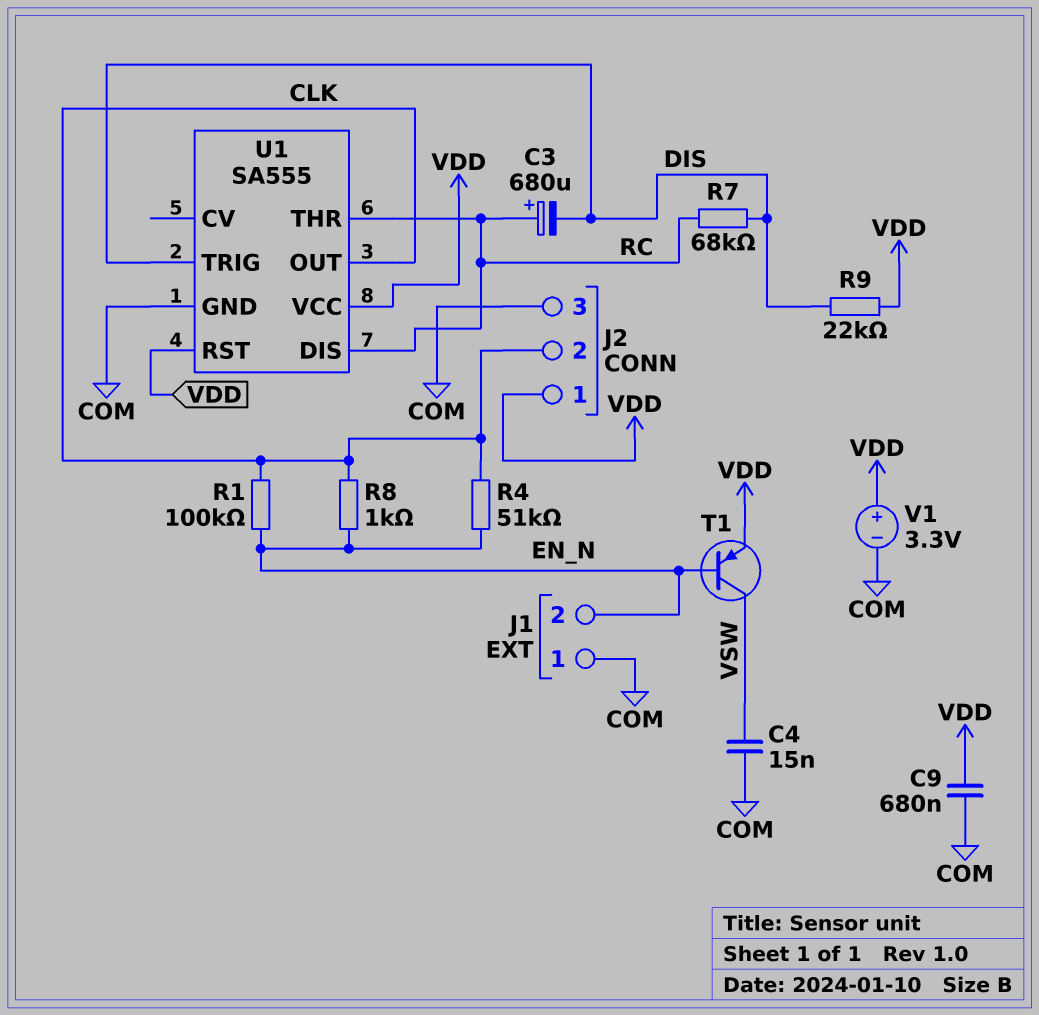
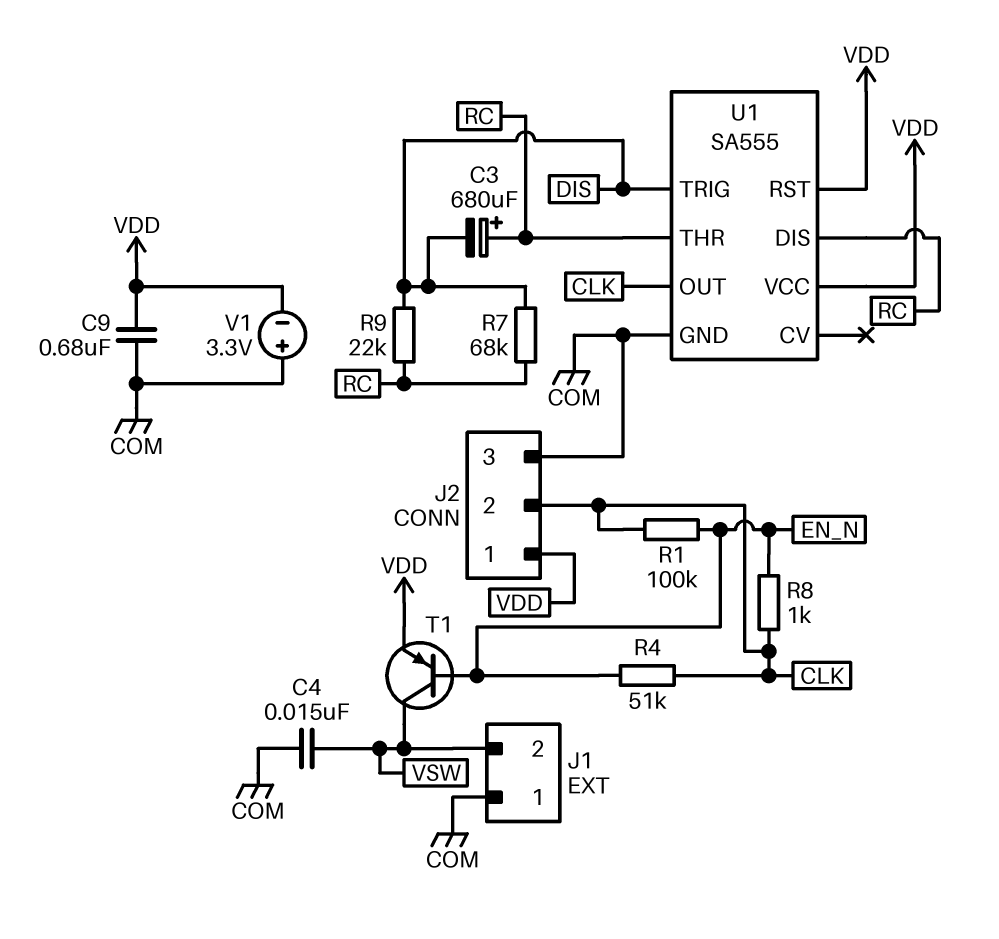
J1 pin 2: EN_N -> VSW
R9: 22k (DIS, VDD) -> 22k (DIS, RC)
V1: 3.3V (plus VDD, minus COM) -> 3.3V (plus COM, minus VDD)

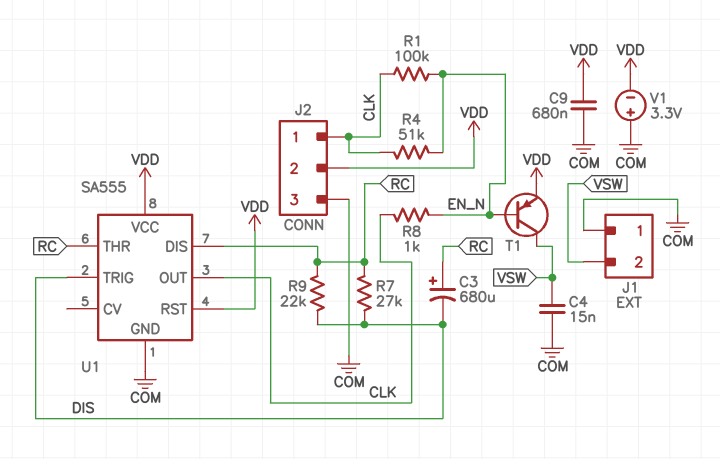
J2 pin 1: VDD -> CLK
J2 pin 2: CLK -> VDD
R7: 68k (DIS, RC) -> 27k (DIS, RC)

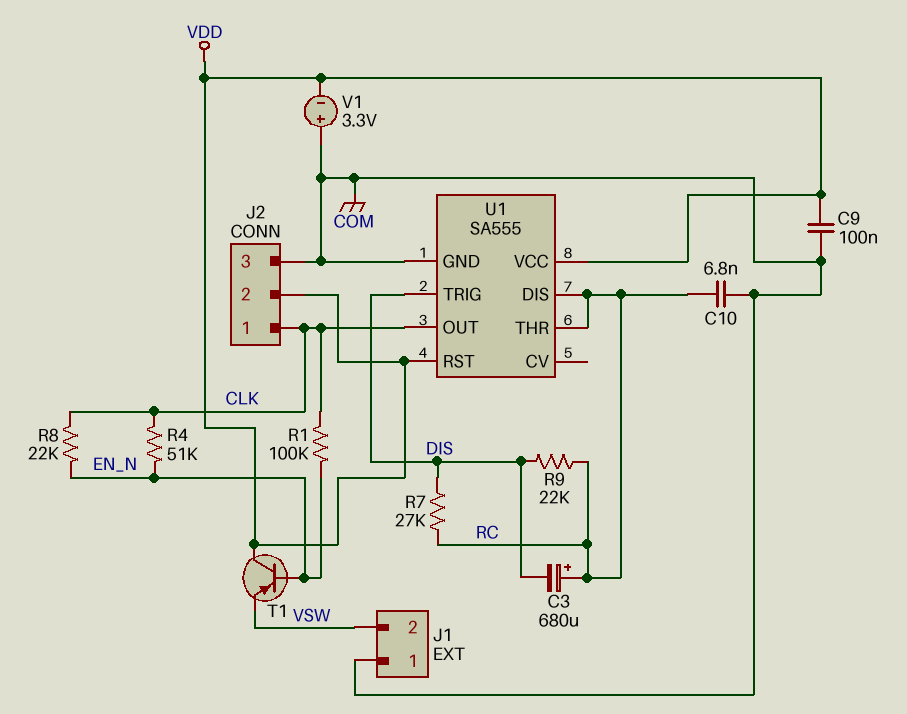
C4: 15nF (COM, VSW) -> none
C9: 680nF (COM, VDD) -> 100nF (COM, VDD)
C10: none -> 6.8nF (COM, RC)
R8: 1k (CLK, EN_N) -> 22k (CLK, EN_N)
T1: PNP (B EN_N, C VSW, E VDD) -> PNP (B EN_N, C VDD, E VSW)

